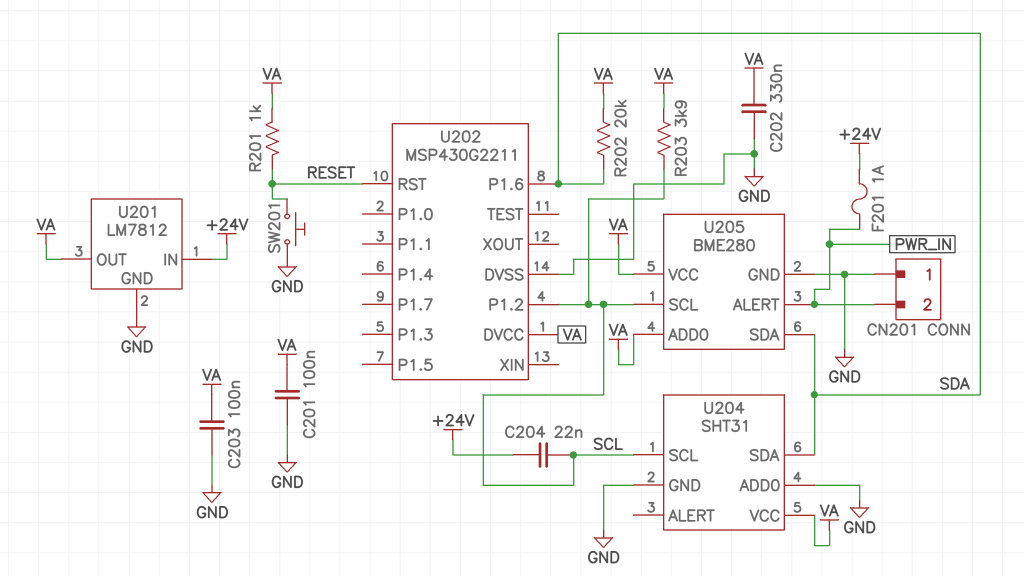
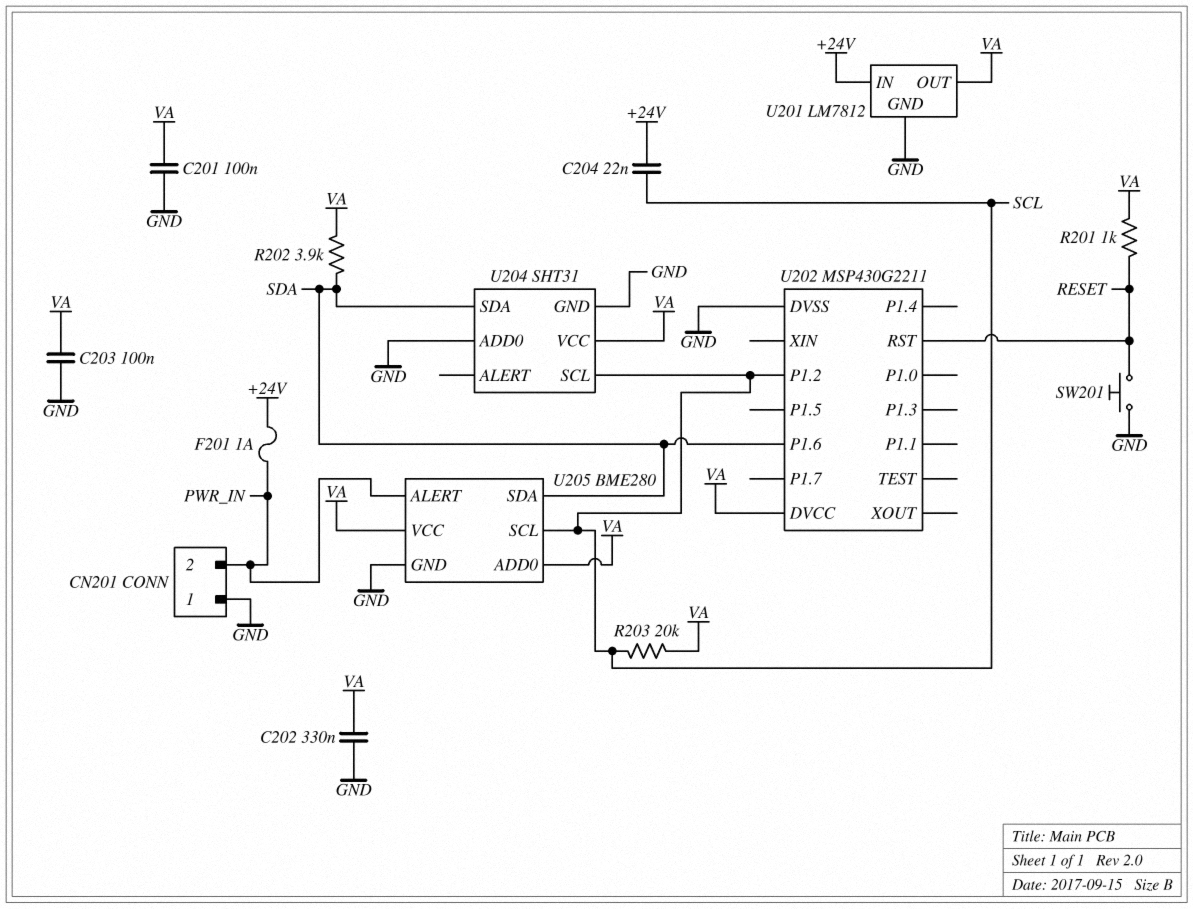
R202: 20k (SDA, VA) -> 3.9k (SDA, VA)
R203: 3.9k (SCL, VA) -> 20k (SCL, VA)

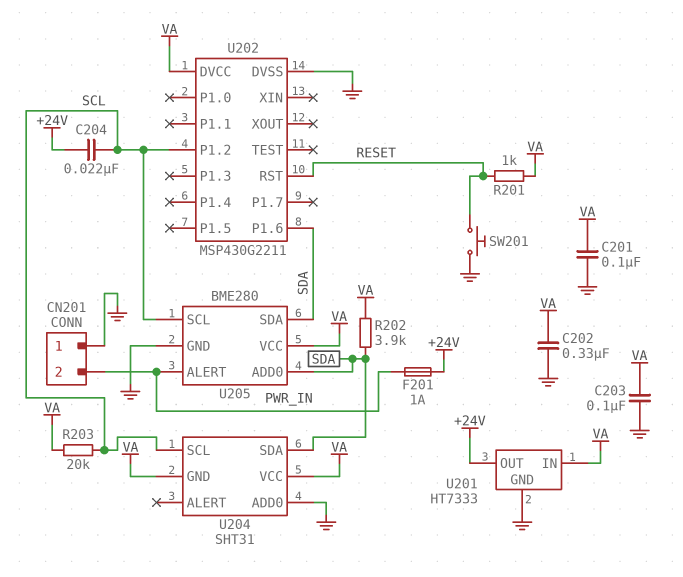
U201: LM7812 -> HT7333
U201 pin IN: +24V -> VA
U201 pin OUT: VA -> +24V
U204 pin GND: GND -> VA
U205 pin ADD0: VA -> SDA

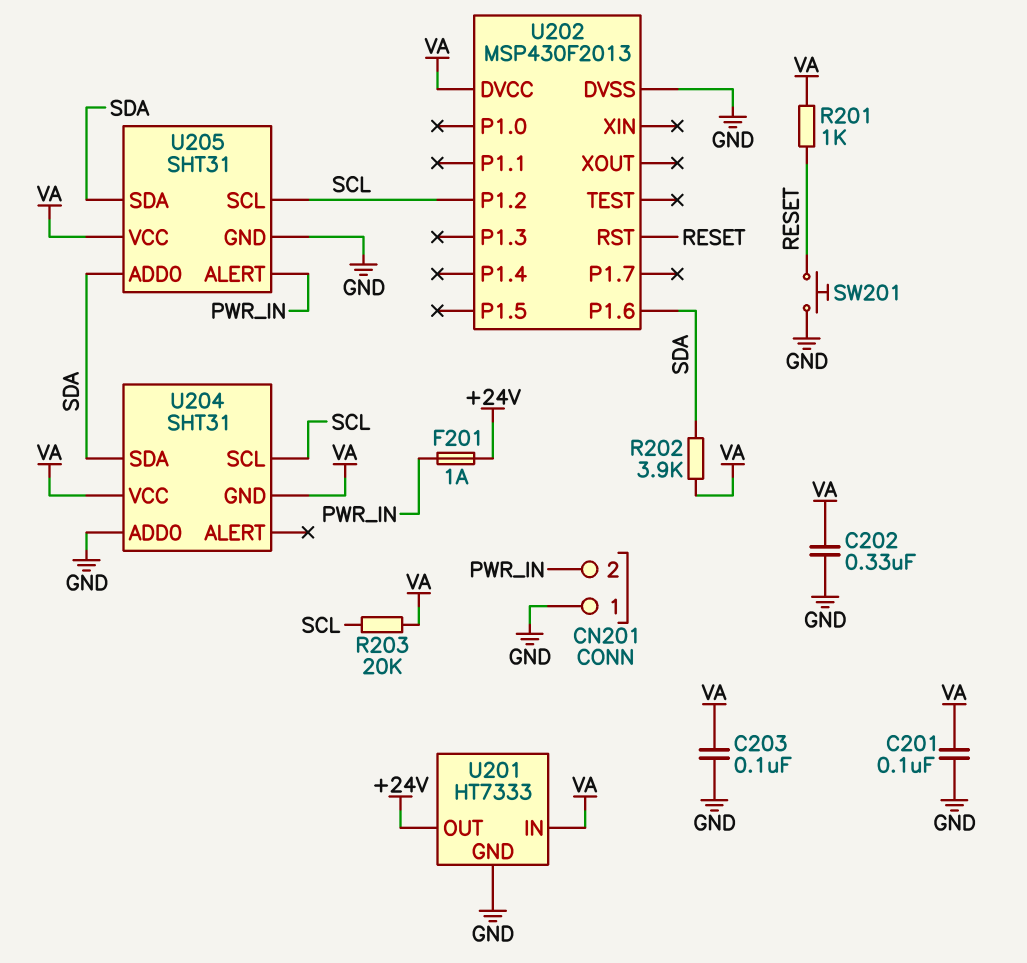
C204: 22nF (+24V, SCL) -> none
U202: MSP430G2211 -> MSP430F2013
U205: BME280 -> SHT31

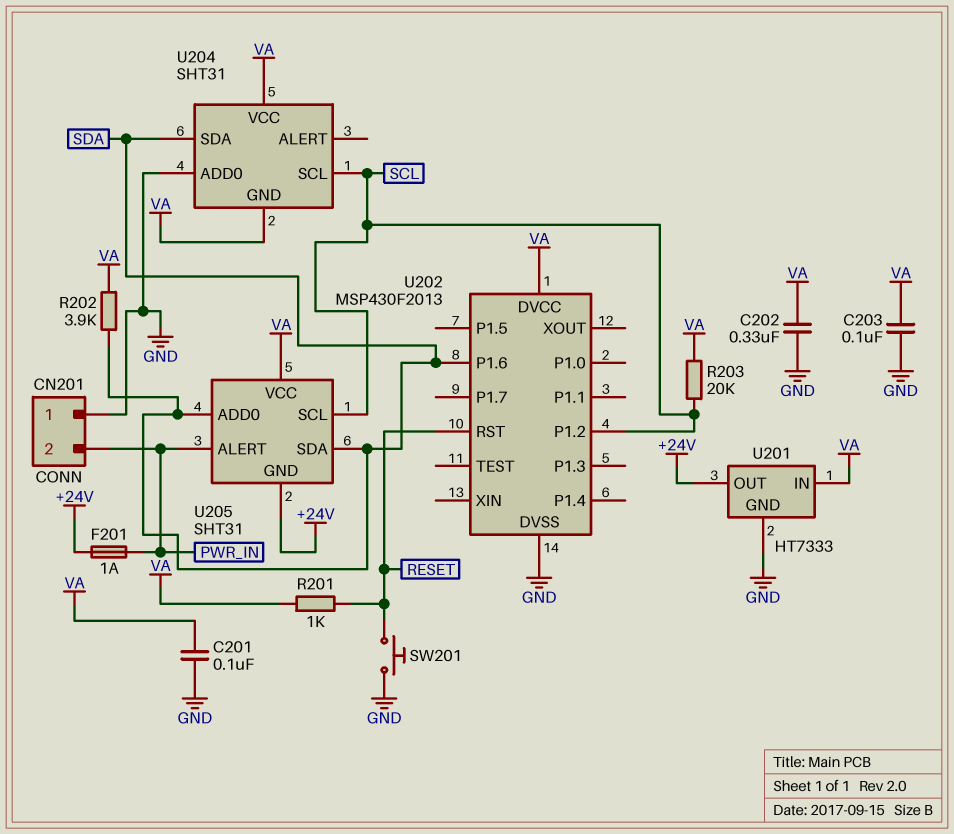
U205 pin GND: GND -> +24V

